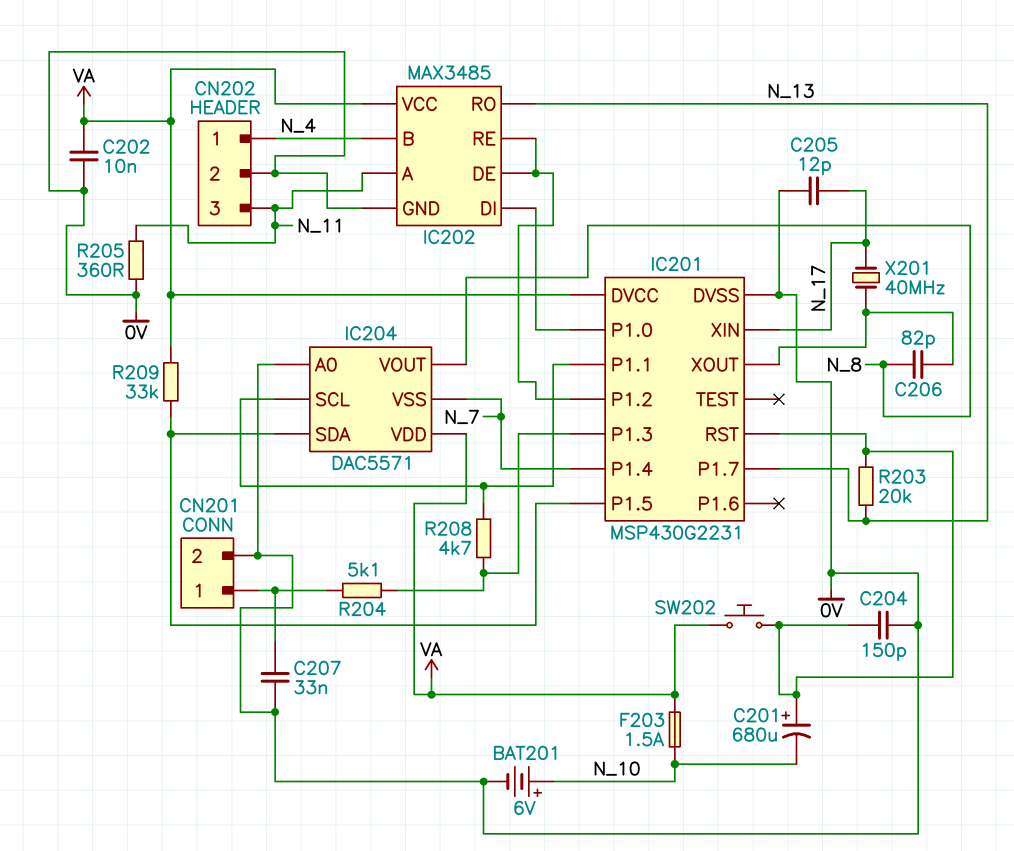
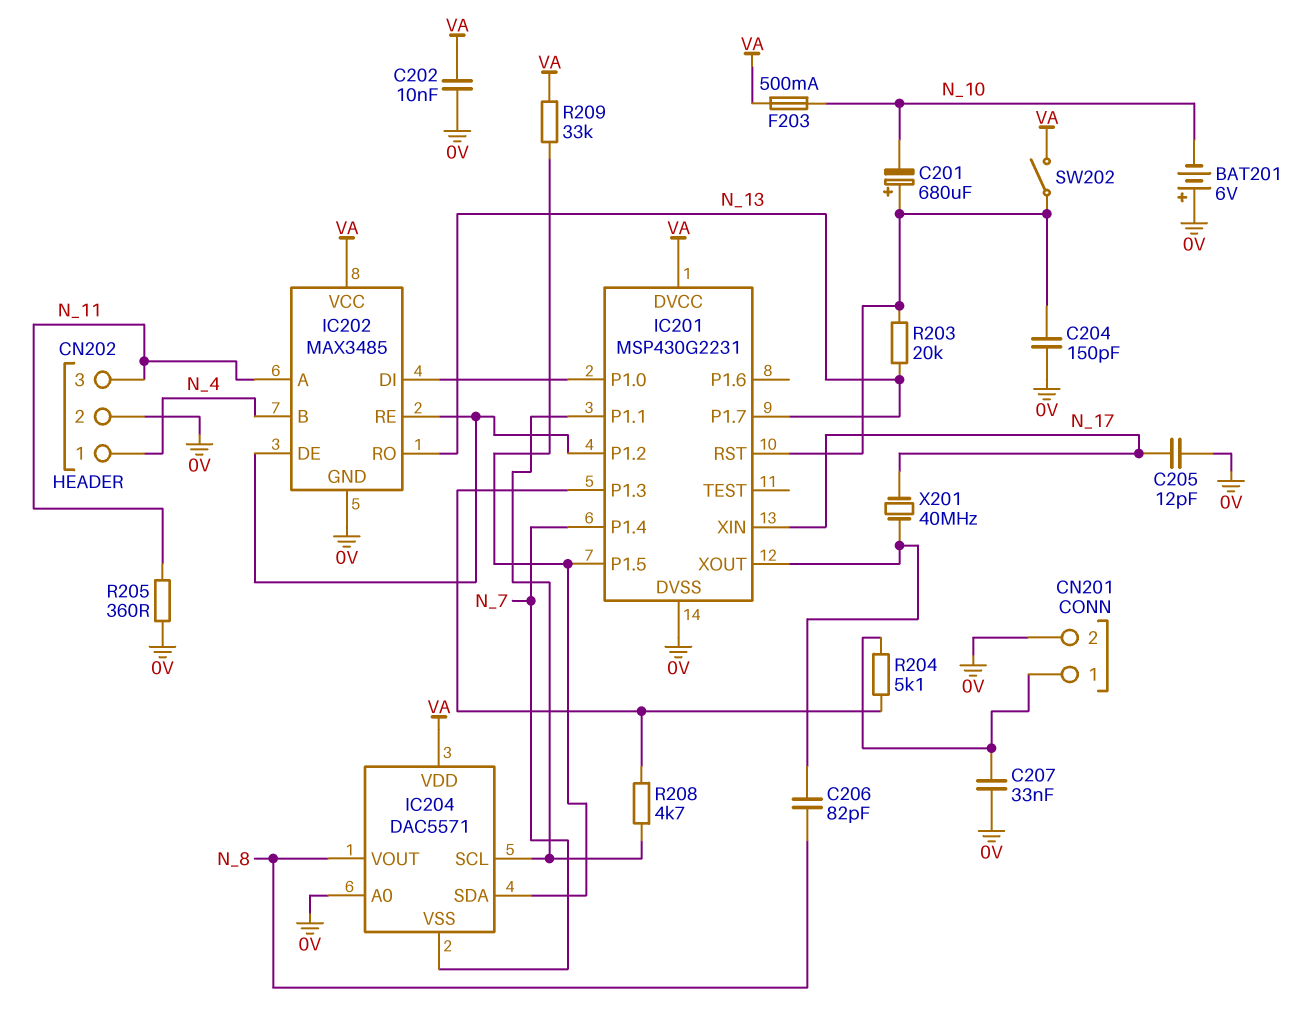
BAT201: 6V (plus N_10, minus 0V) -> 6V (plus 0V, minus N_10)
F203: 1.5A (N_10, VA) -> 500mA (N_10, VA)
SW202: button (IC201/RST, VA) -> switch (IC201/RST, VA)

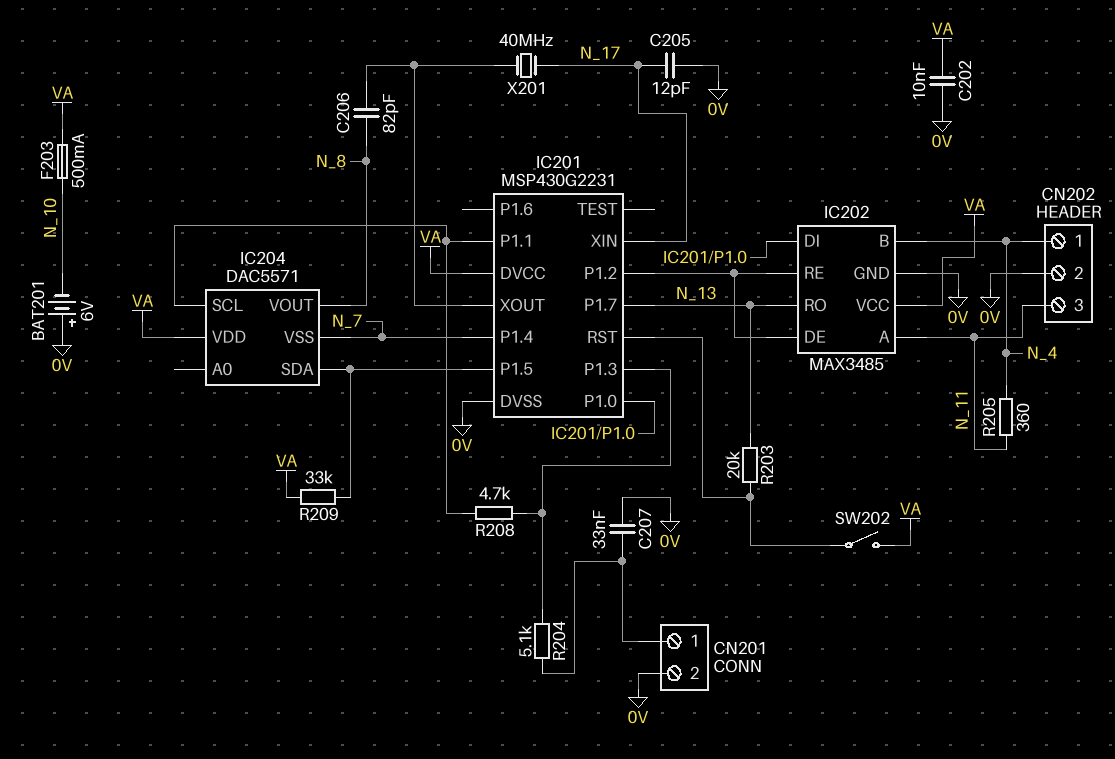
C201: 680uF (plus IC201/RST, minus N_10) -> none
C204: 150pF (0V, IC201/RST) -> none
IC204 pin A0: 0V -> none
R205: 360 (0V, N_11) -> 360 (N_4, N_11)

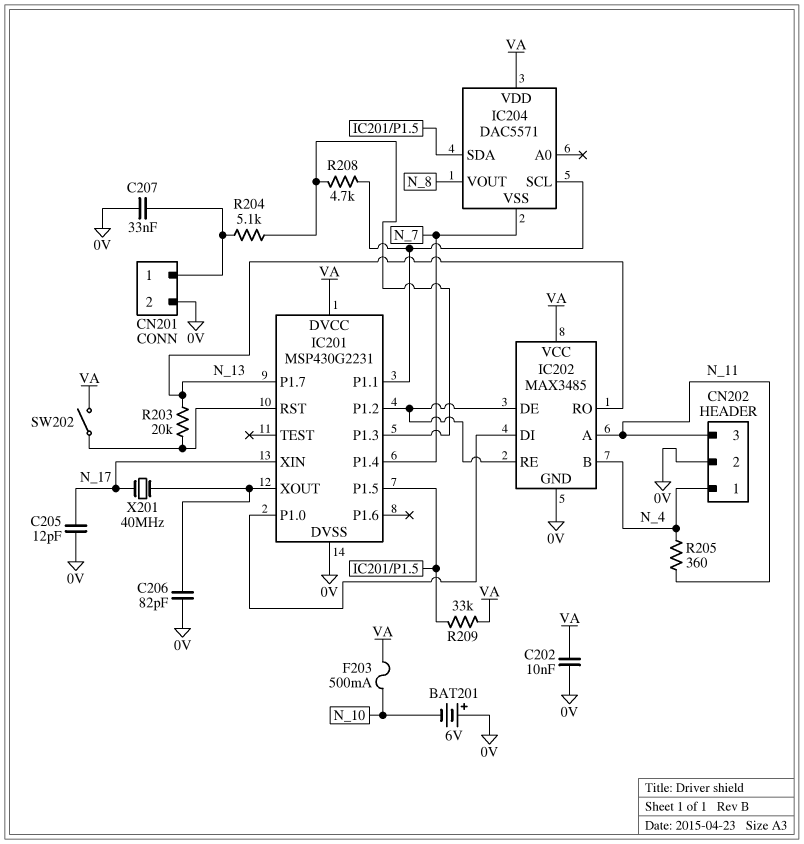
C206: 82pF (IC201/XOUT, N_8) -> 82pF (0V, IC201/XOUT)

